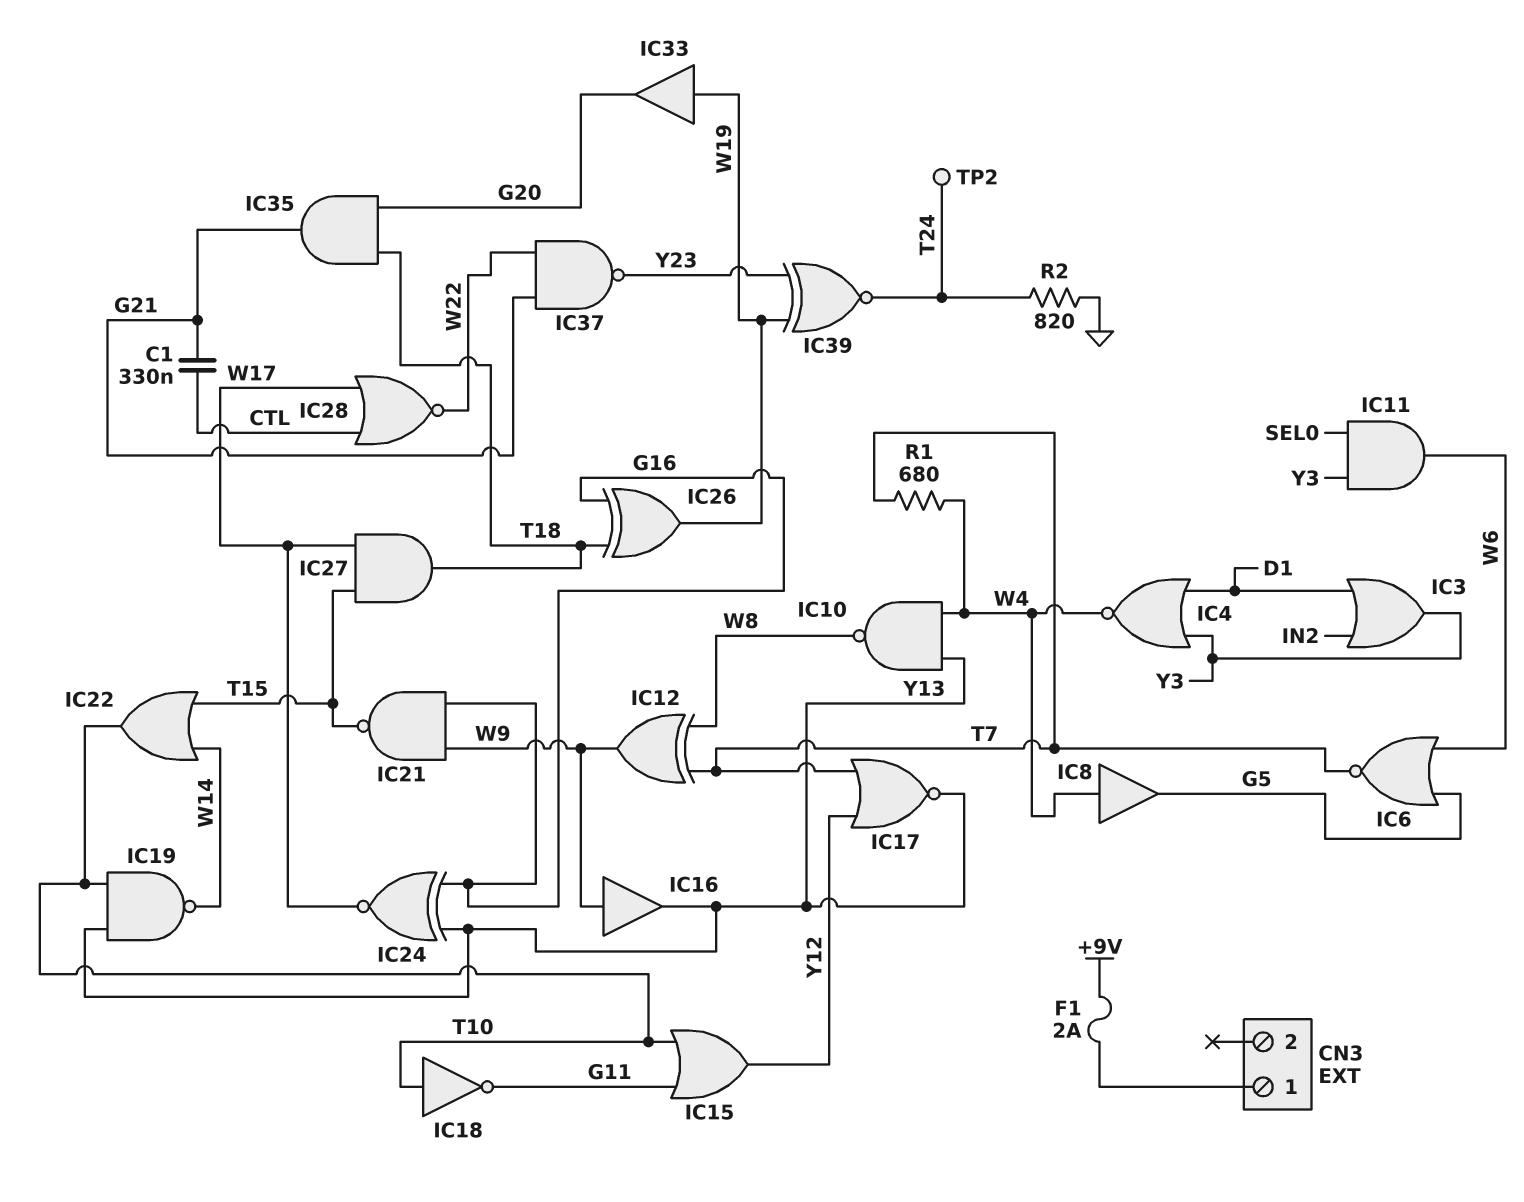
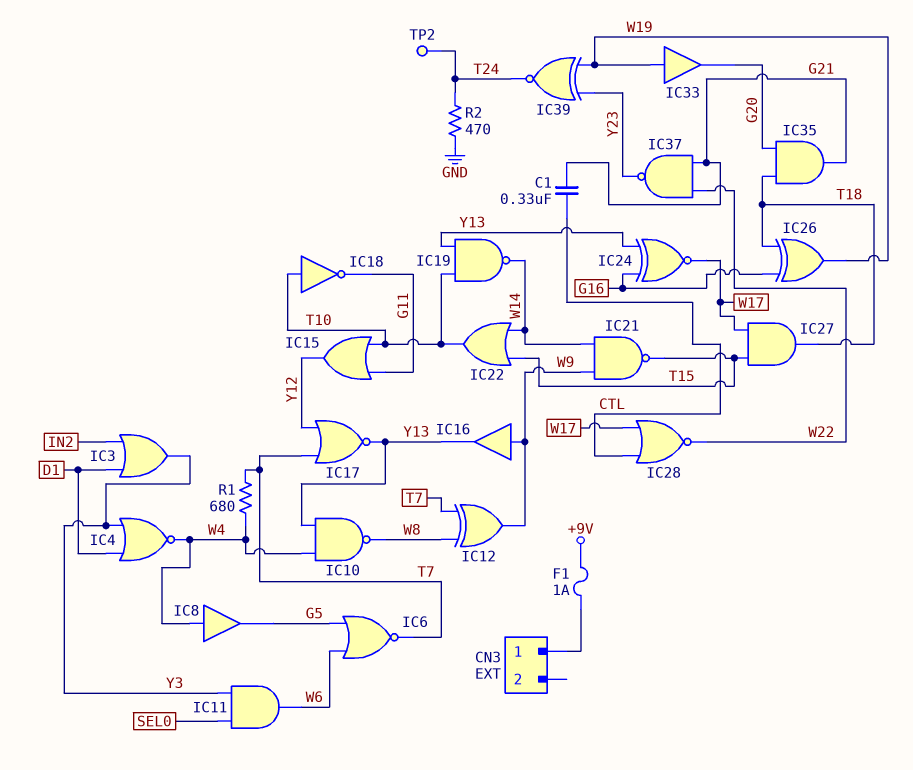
F1: 2A (+9V, CN3/1) -> 1A (+9V, CN3/1)
IC21: NAND (in G16, in W9, out T15) -> NAND (in W9, in W14, out T15)
R2: 820 (GND, T24) -> 470 (GND, T24)

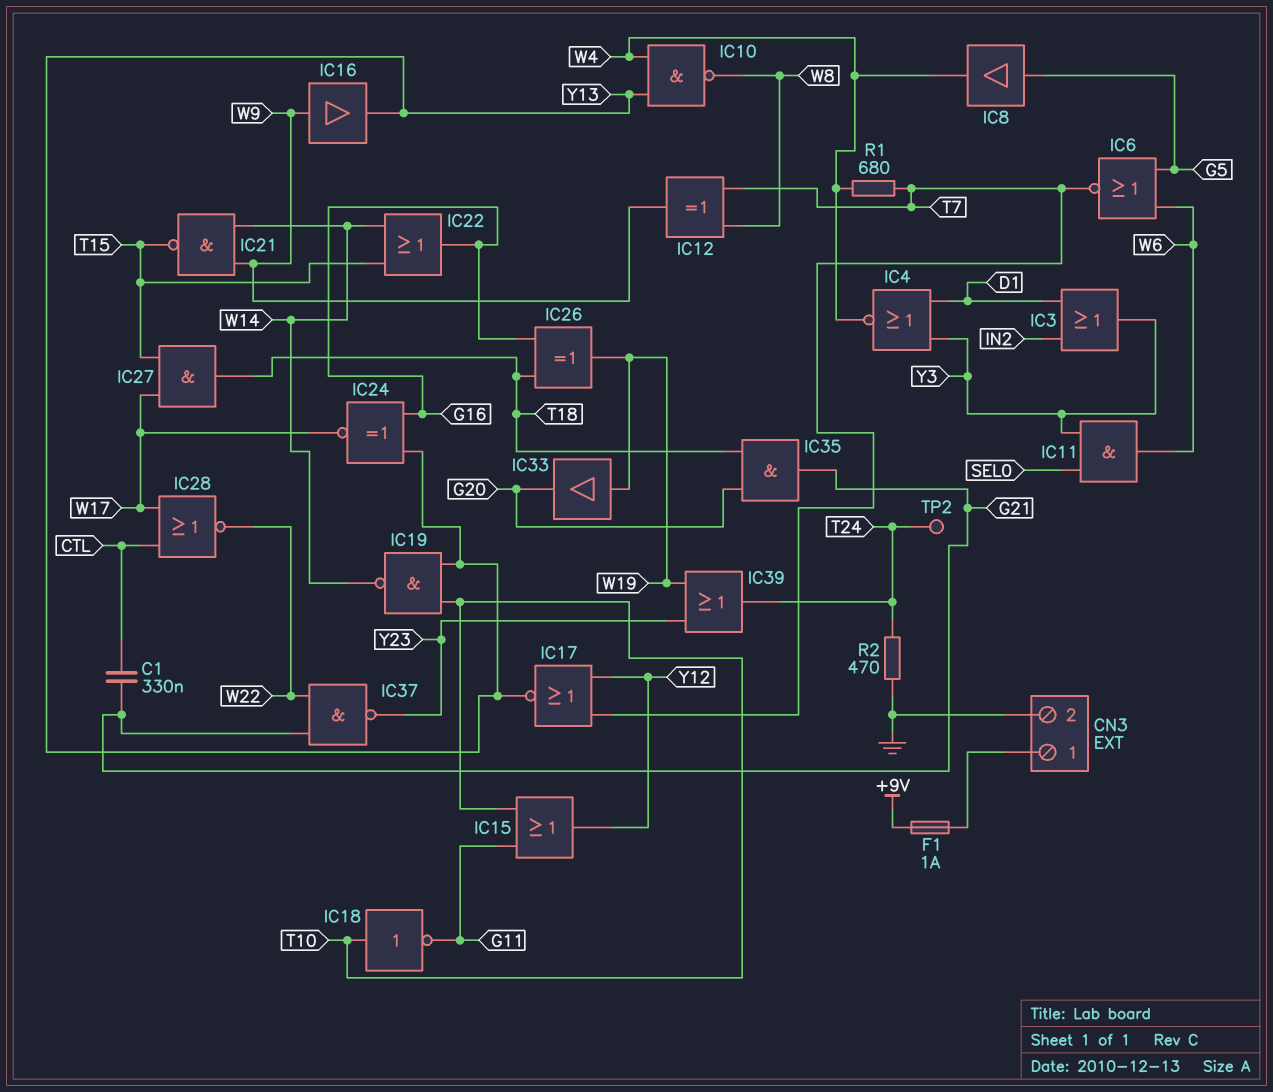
CN3 pin 2: none -> GND
IC8: buffer (in W4, out G5) -> buffer (in G5, out W4)
IC22: OR (in T15, in W14, out T10) -> OR (in T15, in W14, out G16)
IC39: XNOR (in W19, in Y23, out T24) -> OR (in W19, in Y23, out T24)

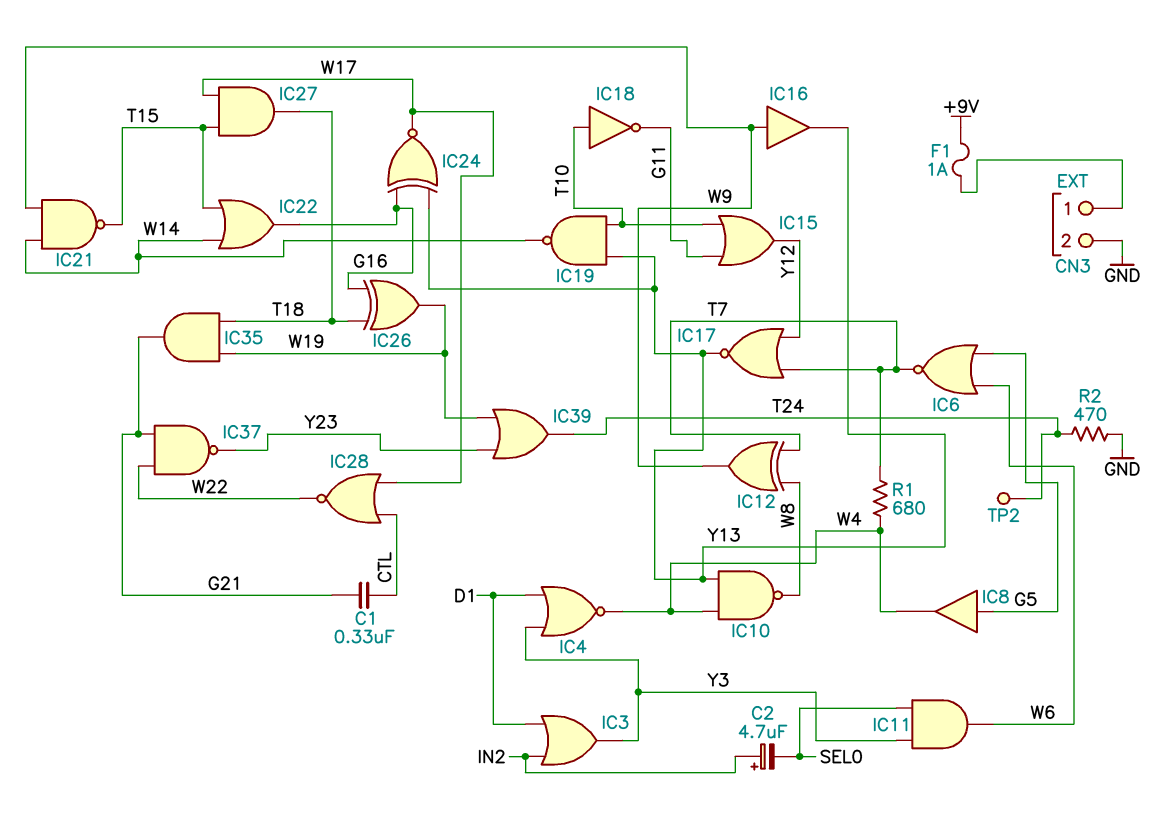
C2: none -> 4.7uF (plus IN2, minus SEL0)
IC33: buffer (in W19, out G20) -> none
IC35: AND (in G20, in T18, out G21) -> AND (in T18, in W19, out G21)

